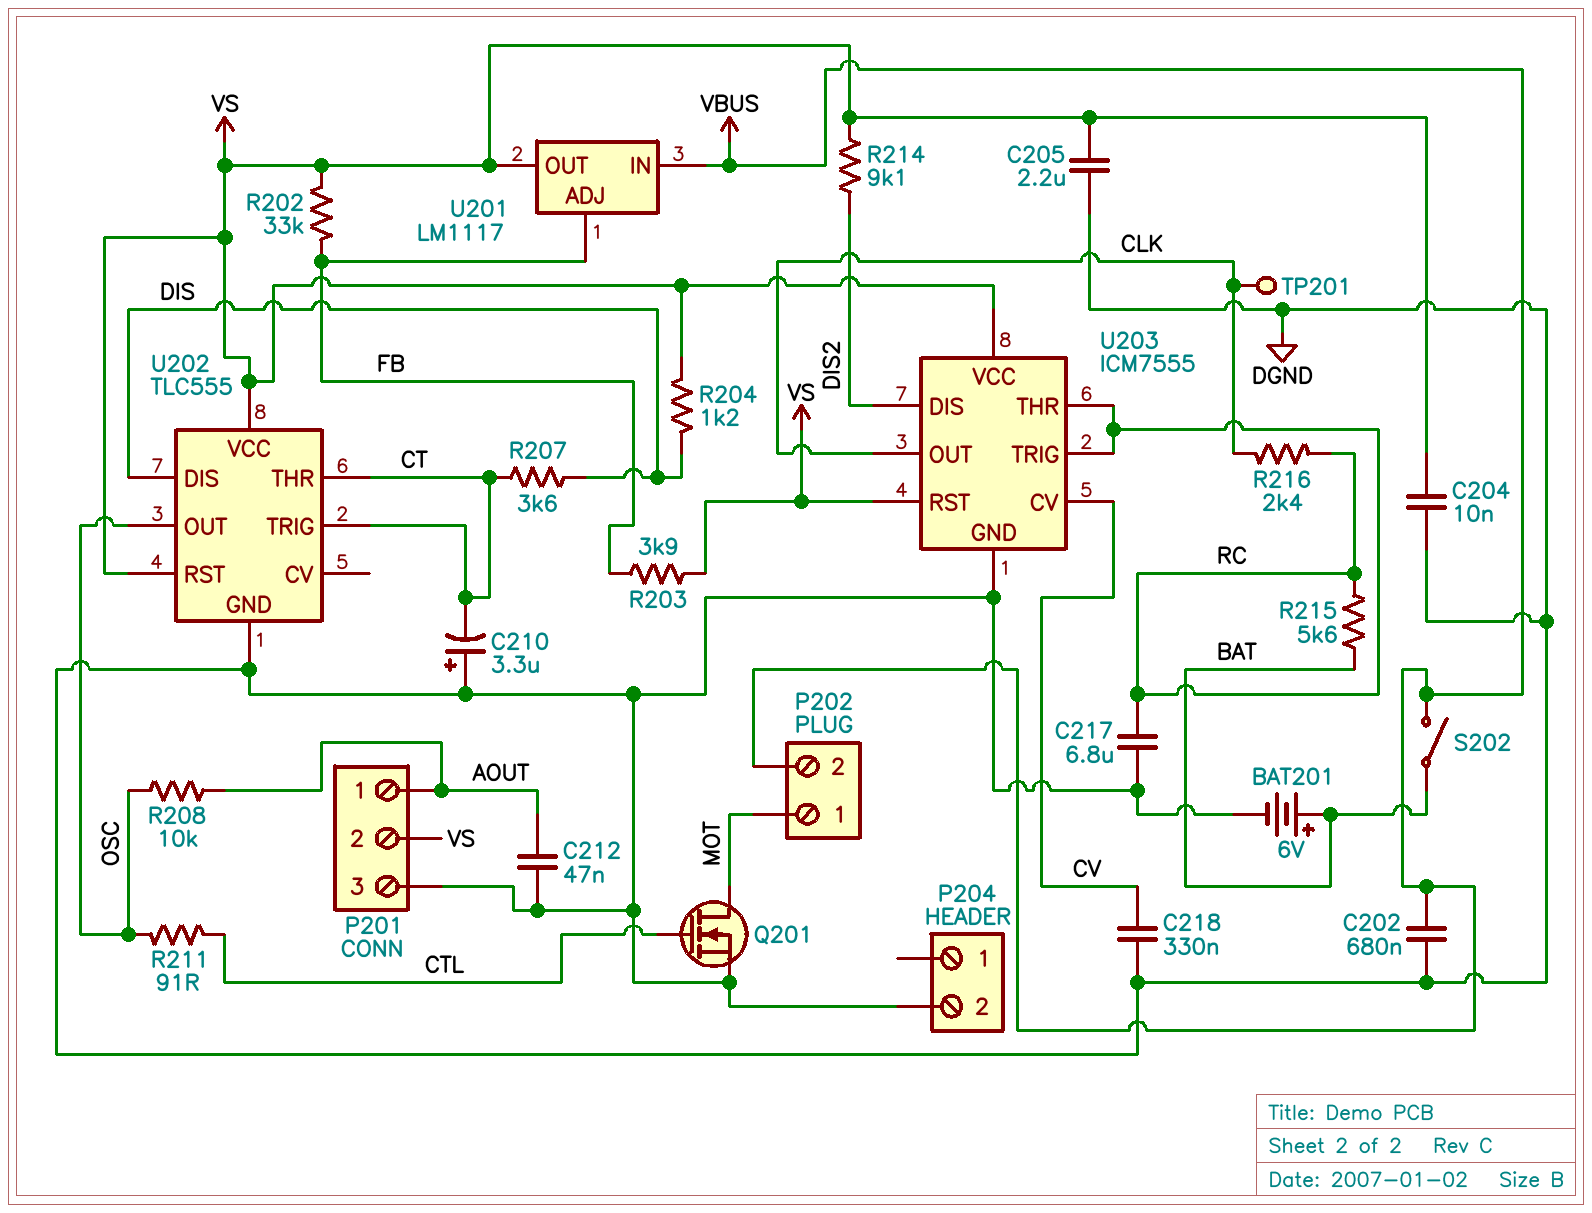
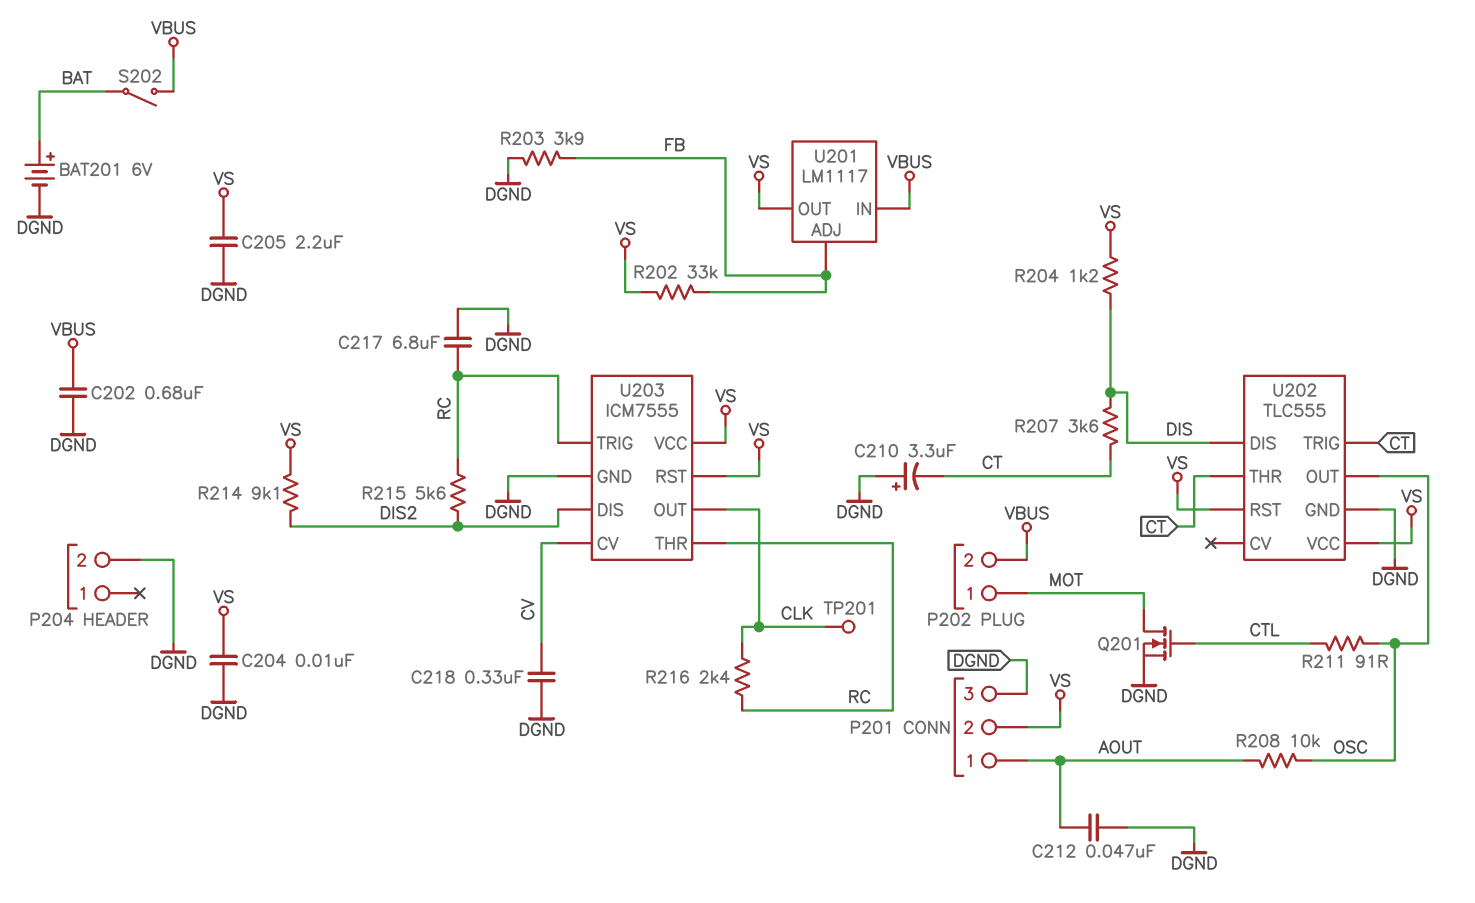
R203: 3.9k (FB, VS) -> 3.9k (DGND, FB)
R215: 5.6k (BAT, RC) -> 5.6k (DIS2, RC)

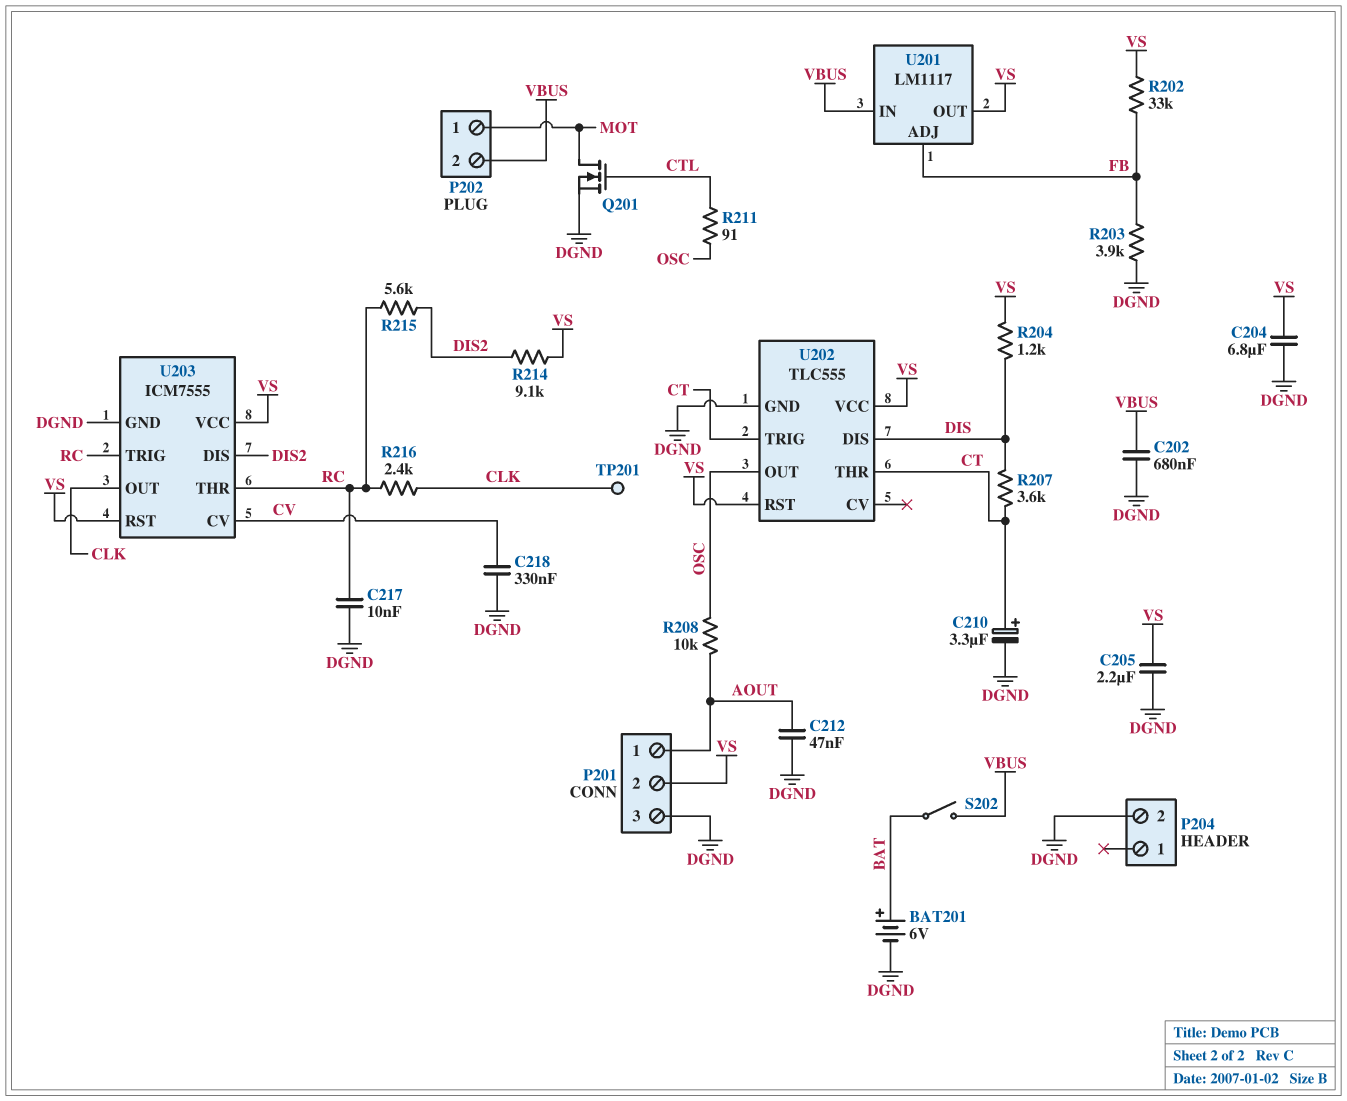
C204: 10nF (DGND, VS) -> 6.8uF (DGND, VS)
C210: 3.3uF (plus DGND, minus CT) -> 3.3uF (plus CT, minus DGND)
C217: 6.8uF (DGND, RC) -> 10nF (DGND, RC)

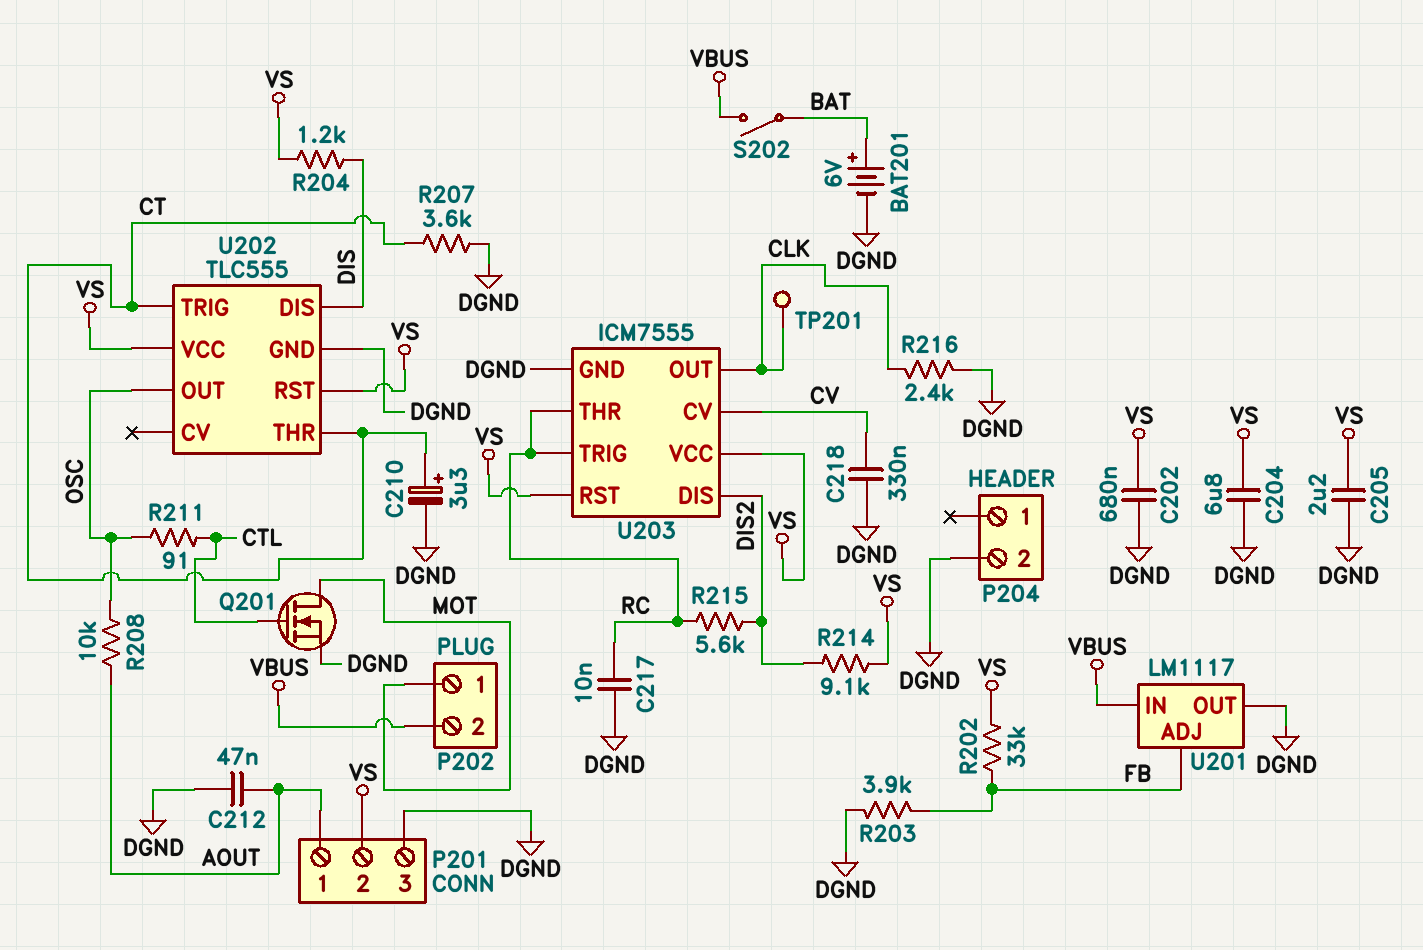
C202: 680nF (DGND, VBUS) -> 680nF (DGND, VS)
R207: 3.6k (CT, DIS) -> 3.6k (CT, DGND)
R216: 2.4k (CLK, RC) -> 2.4k (CLK, DGND)
U201 pin OUT: VS -> DGND

